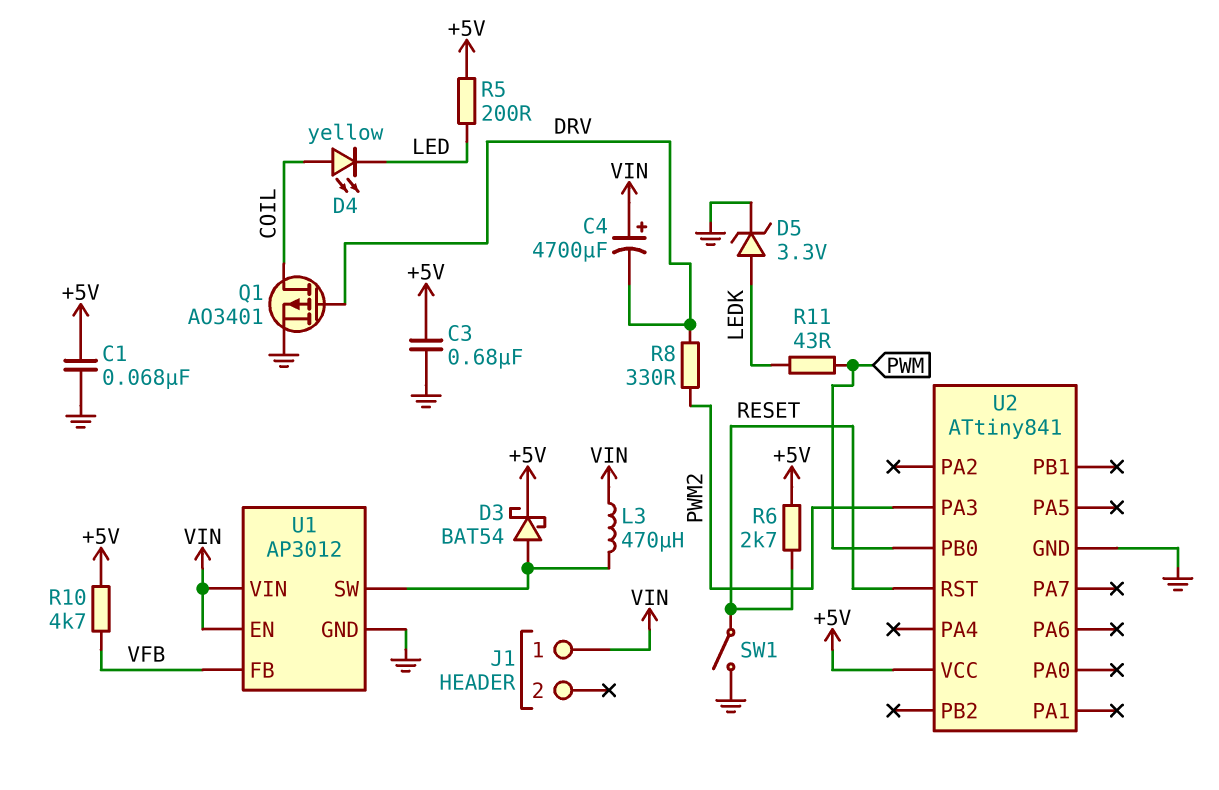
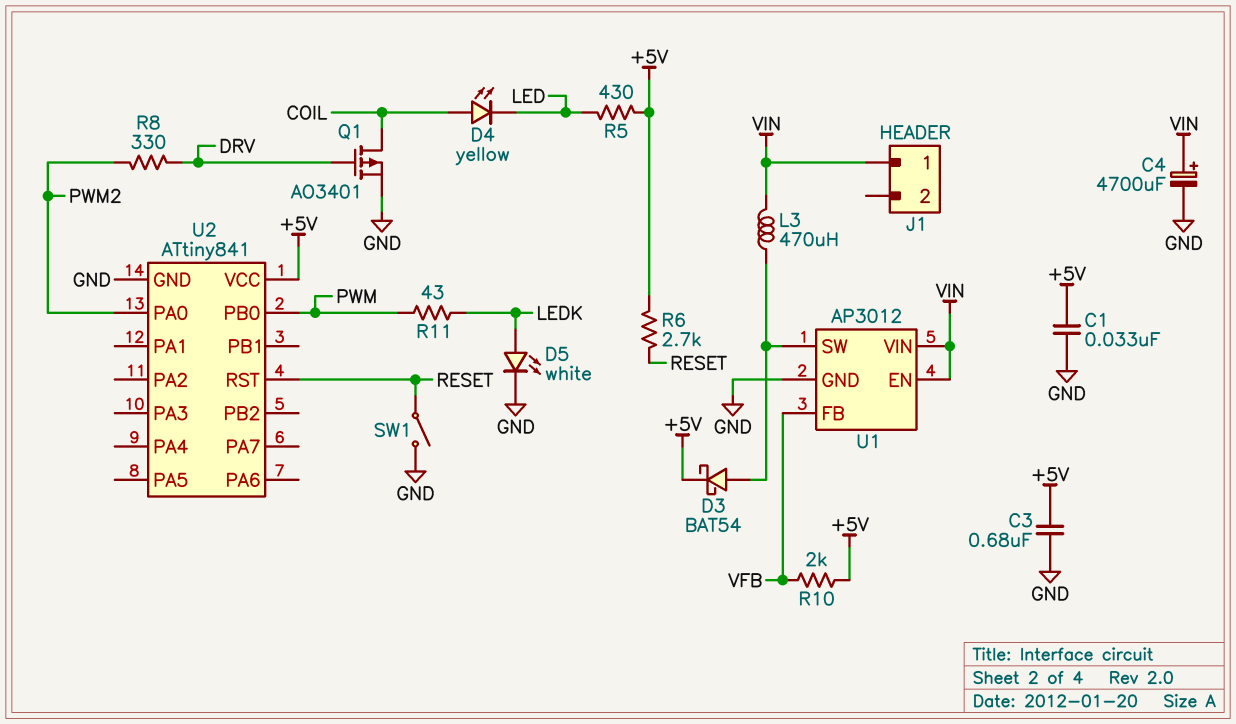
C1: 68nF (+5V, GND) -> 33nF (+5V, GND)
C4: 4700uF (plus VIN, minus DRV) -> 4700uF (plus VIN, minus GND)
D5: zener 3.3V (A LEDK, K GND) -> LED white (A LEDK, K GND)
R5: 200 (+5V, LED) -> 430 (+5V, LED)
R10: 4.7k (+5V, VFB) -> 2k (+5V, VFB)
U2 pin PA0: none -> PWM2
U2 pin PA3: PWM2 -> none

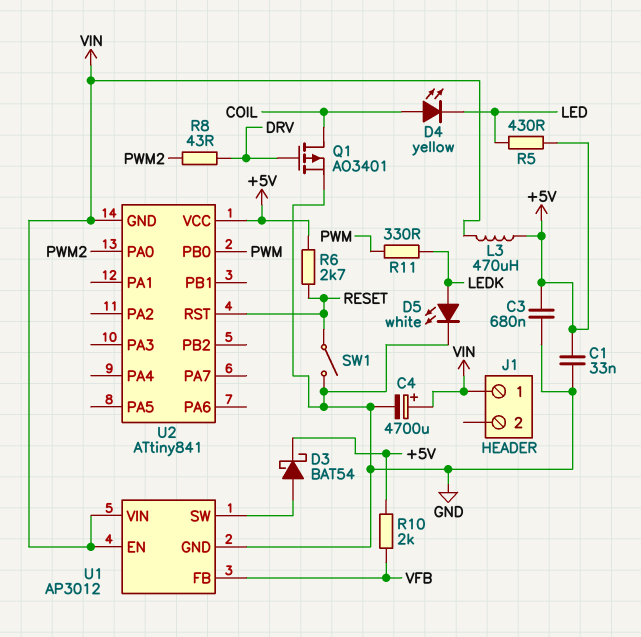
L3: 470uH (U1/SW, VIN) -> 470uH (+5V, VIN)
R8: 330 (DRV, PWM2) -> 43 (DRV, PWM2)
R11: 43 (LEDK, PWM) -> 330 (LEDK, PWM)
U2 pin GND: GND -> VIN

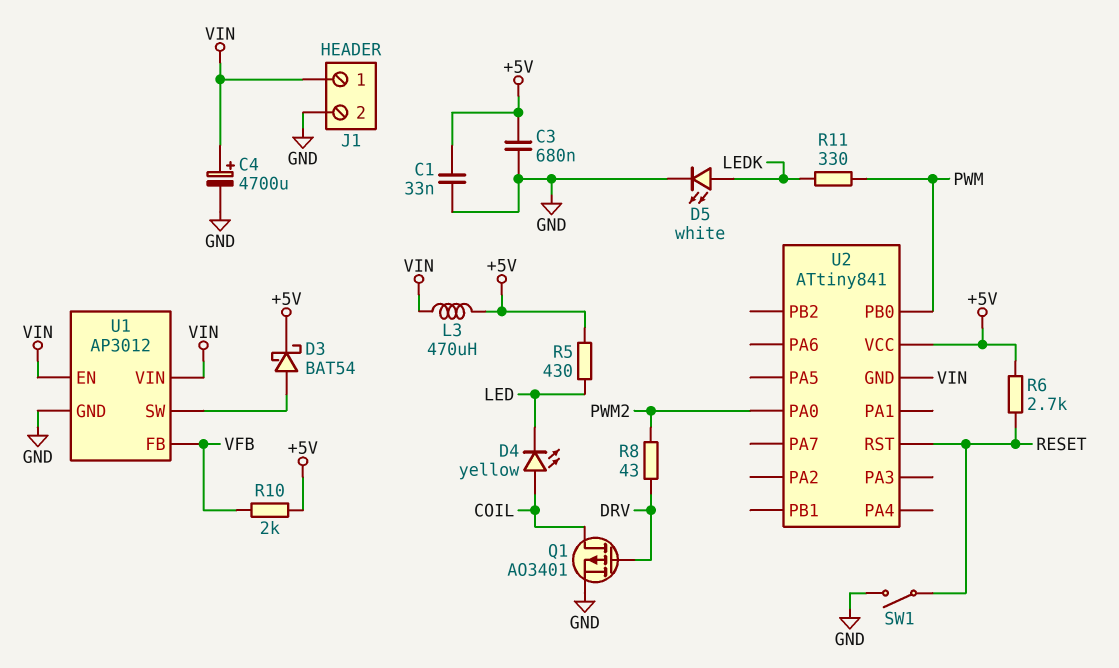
J1 pin 2: none -> GND

